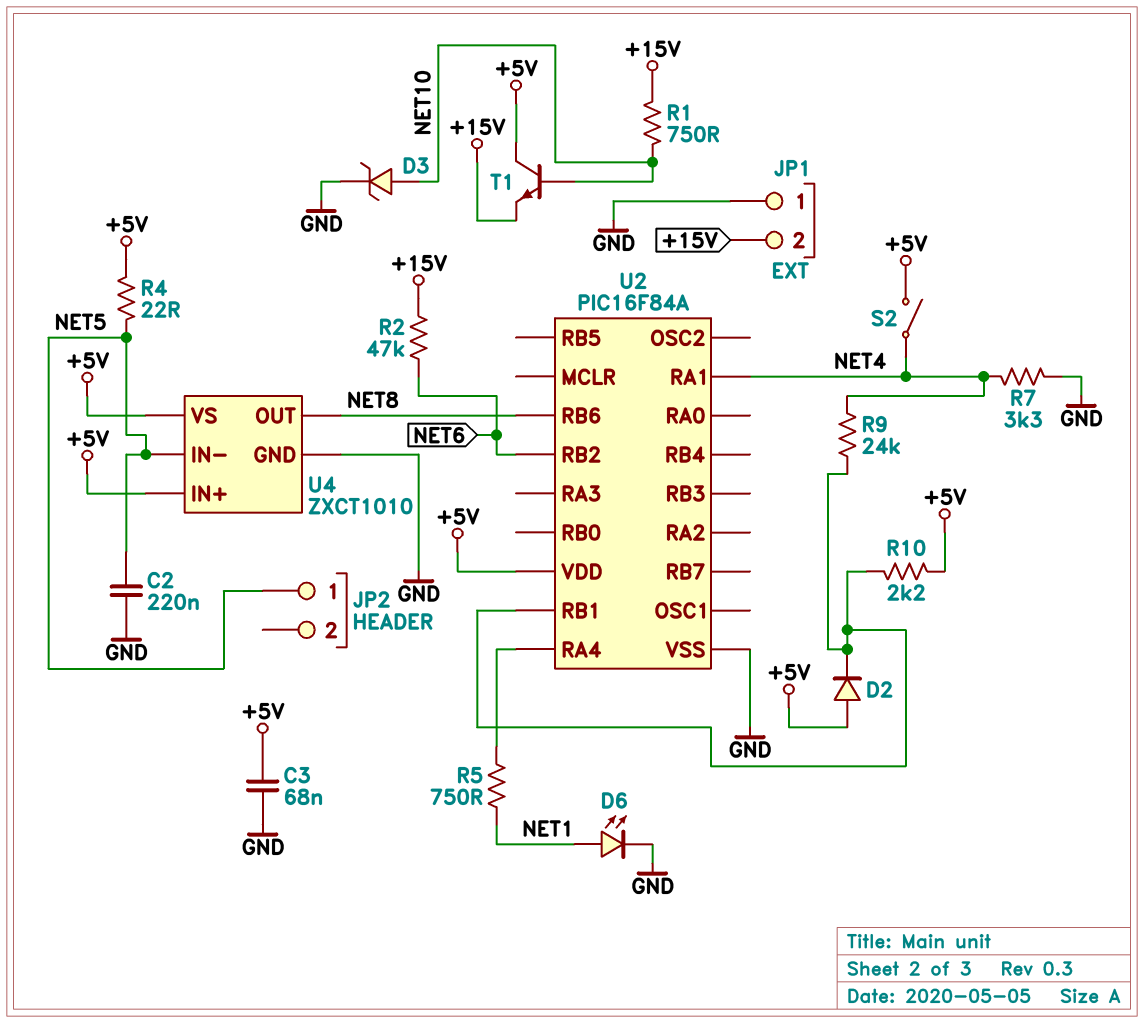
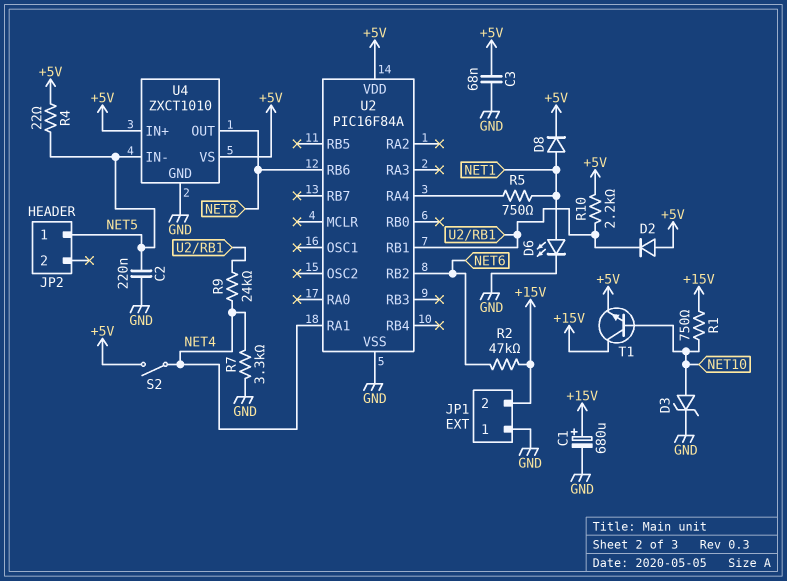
C1: none -> 680uF (plus +15V, minus GND)
D8: none -> diode (A NET1, K +5V)
T1: NPN (B NET10, C +5V, E +15V) -> NPN (B NET10, C +15V, E +5V)

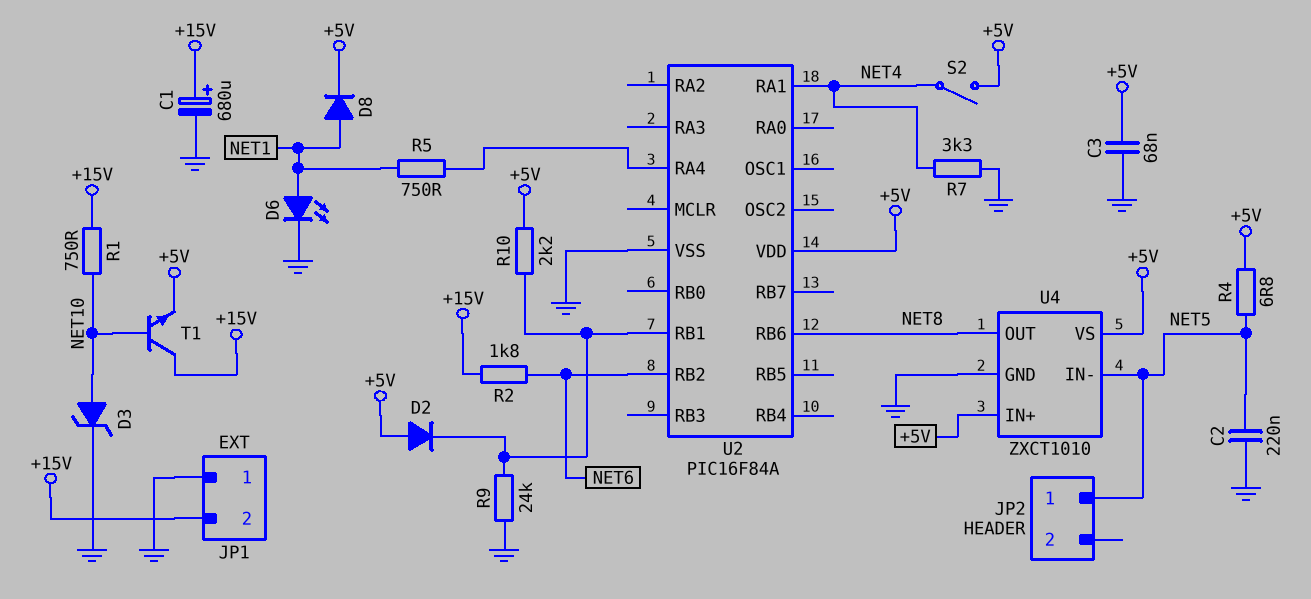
R2: 47k (+15V, NET6) -> 1.8k (+15V, NET6)
R4: 22 (+5V, NET5) -> 6.8 (+5V, NET5)
R9: 24k (NET4, U2/RB1) -> 24k (GND, U2/RB1)

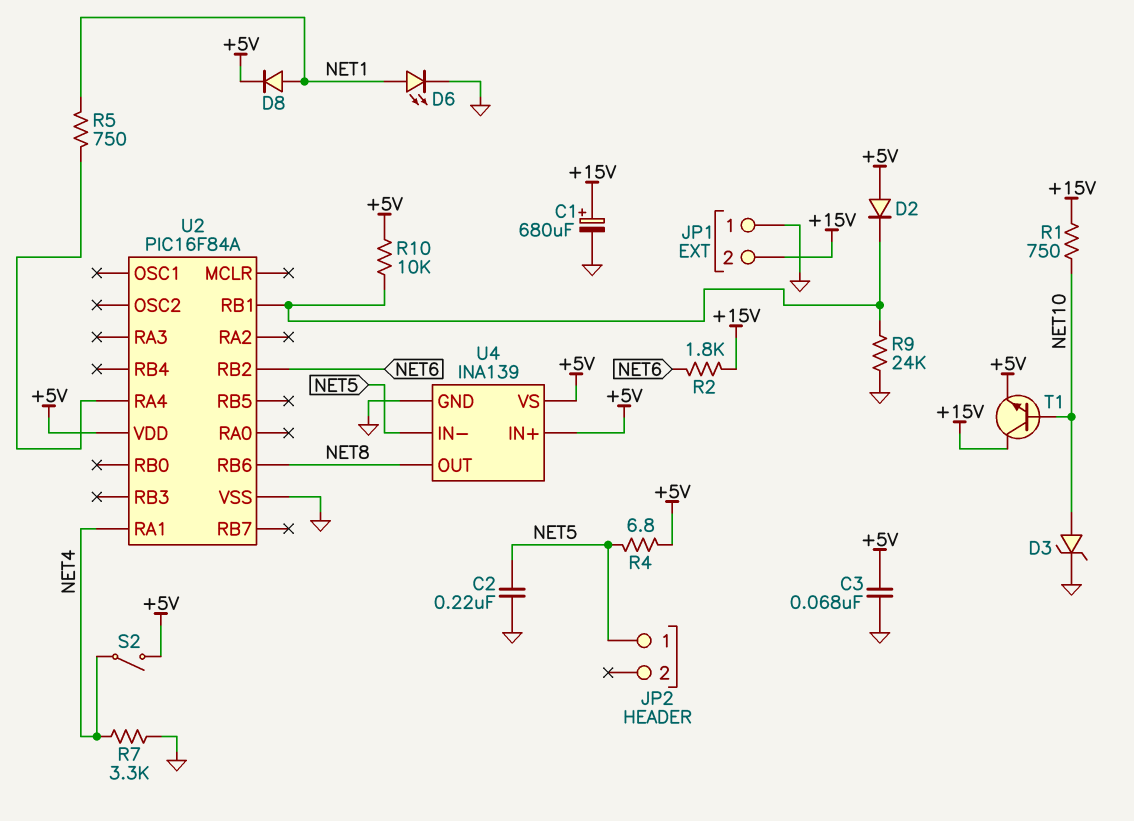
R10: 2.2k (+5V, U2/RB1) -> 10k (+5V, U2/RB1)
U4: ZXCT1010 -> INA139

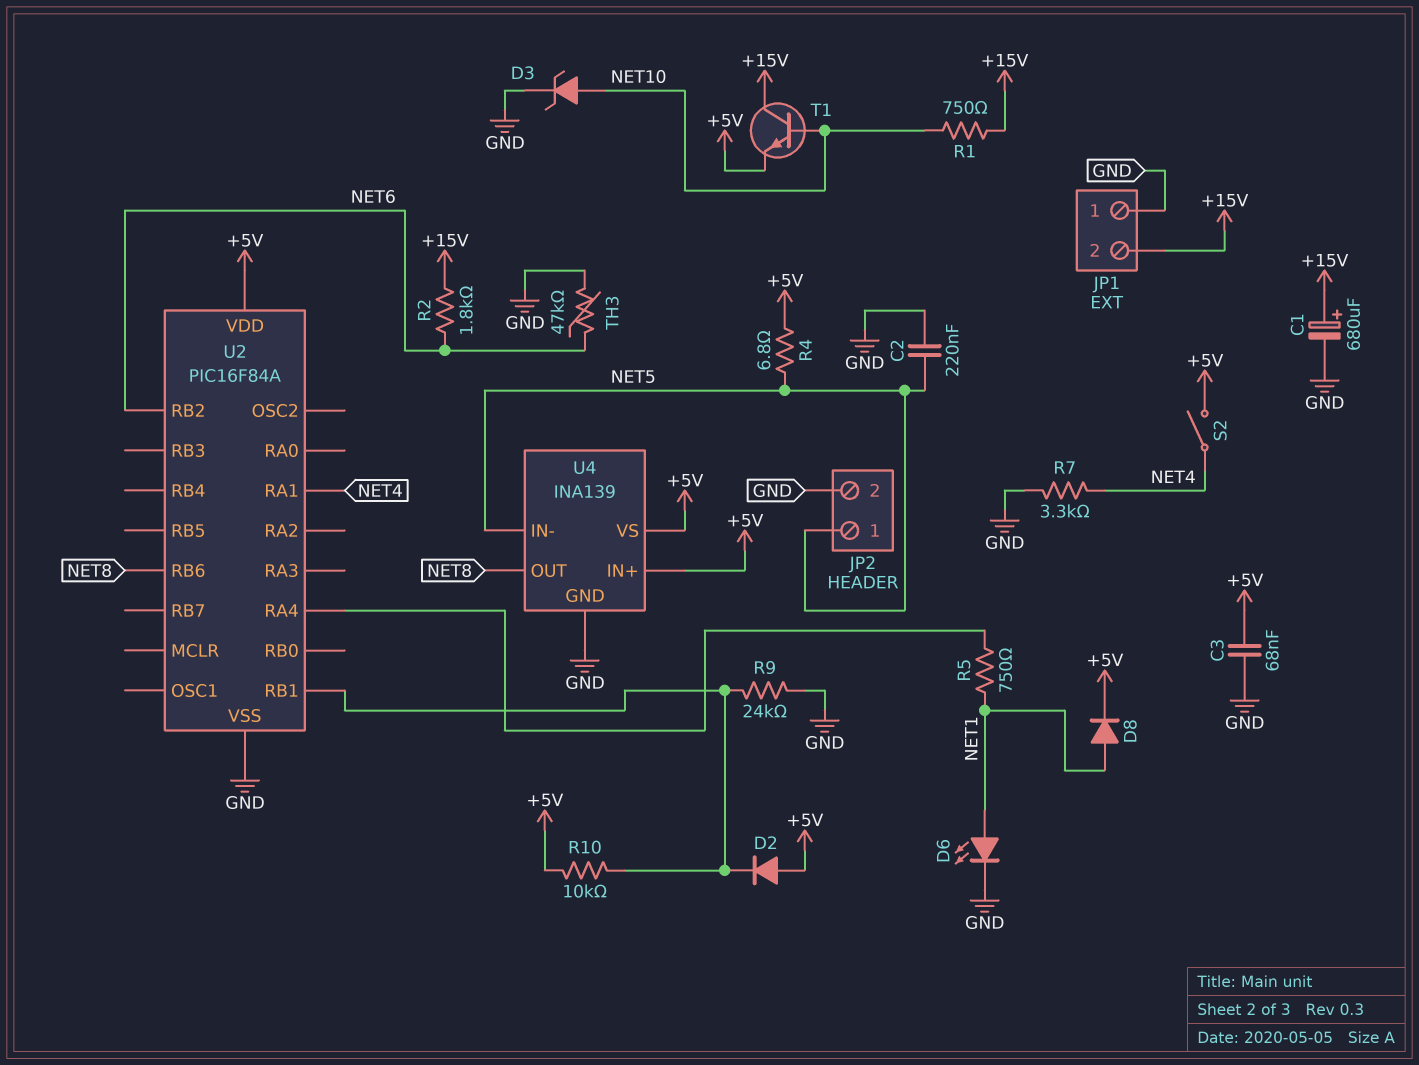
JP2 pin 2: none -> GND
TH3: none -> 47k (GND, NET6)

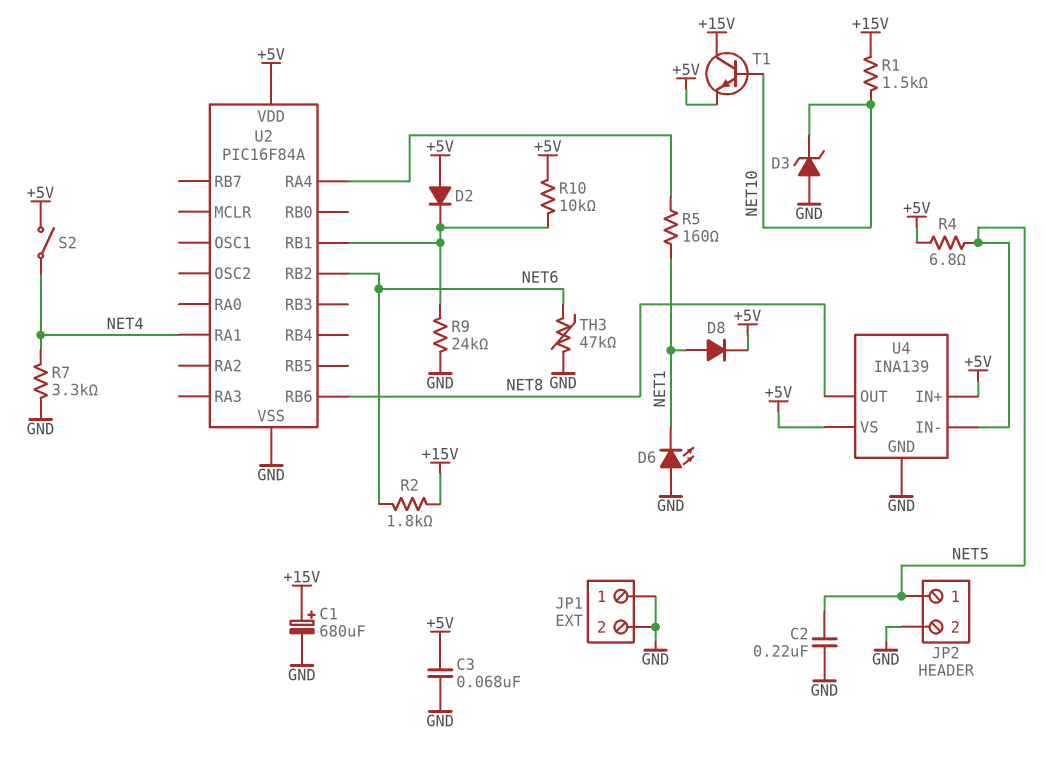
D3: zener (A NET10, K GND) -> zener (A GND, K NET10)
D6: LED (A NET1, K GND) -> LED (A GND, K NET1)
JP1 pin 2: +15V -> GND
R1: 750 (+15V, NET10) -> 1.5k (+15V, NET10)
R5: 750 (NET1, U2/RA4) -> 160 (NET1, U2/RA4)

